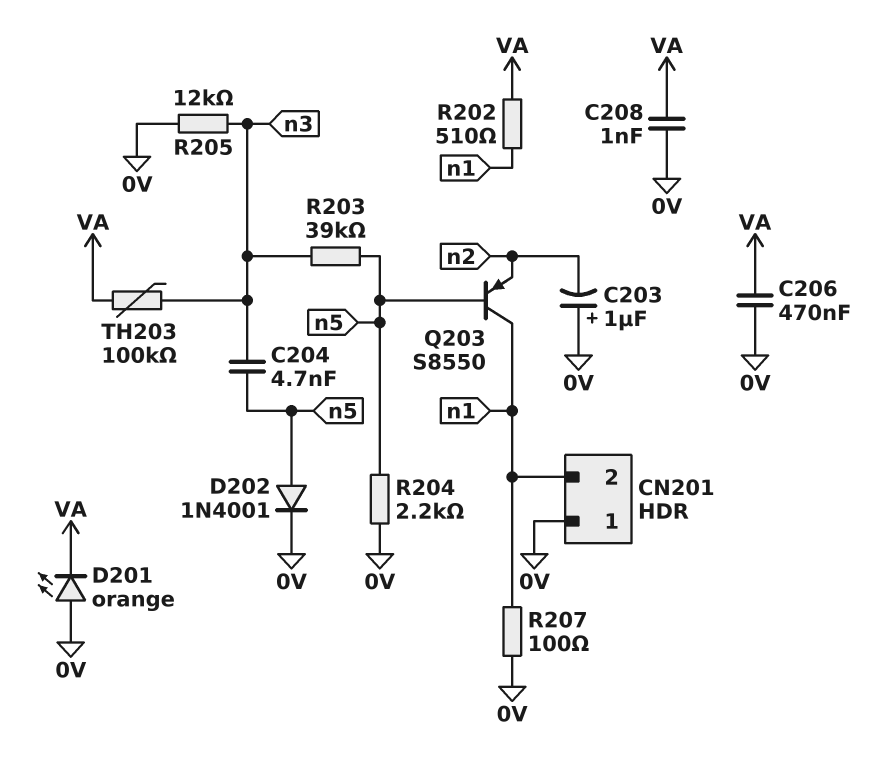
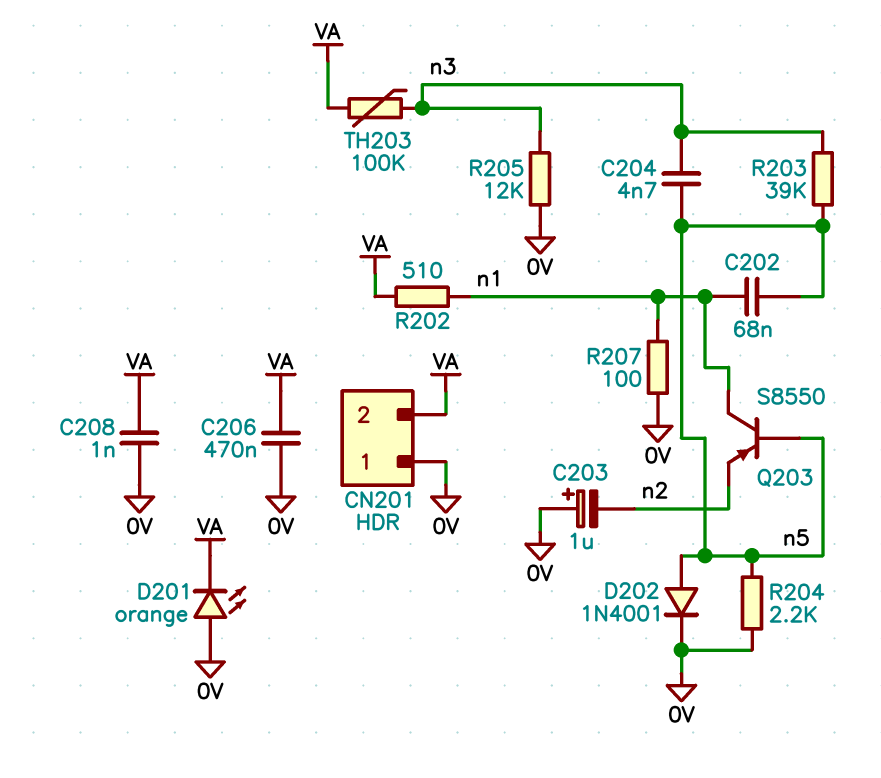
C202: none -> 68nF (n1, n5)
CN201 pin 2: n1 -> VA

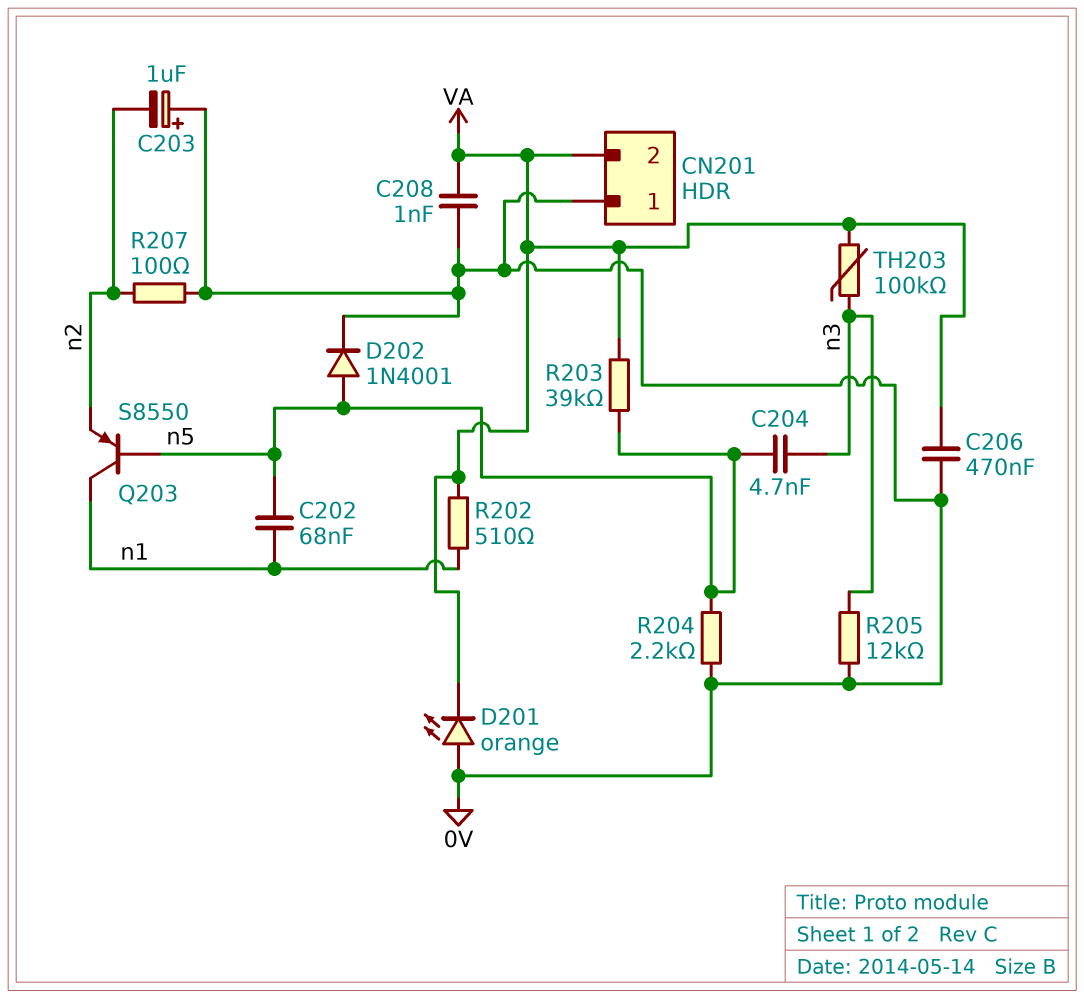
R203: 39k (n3, n5) -> 39k (VA, n5)
R207: 100 (0V, n1) -> 100 (0V, n2)

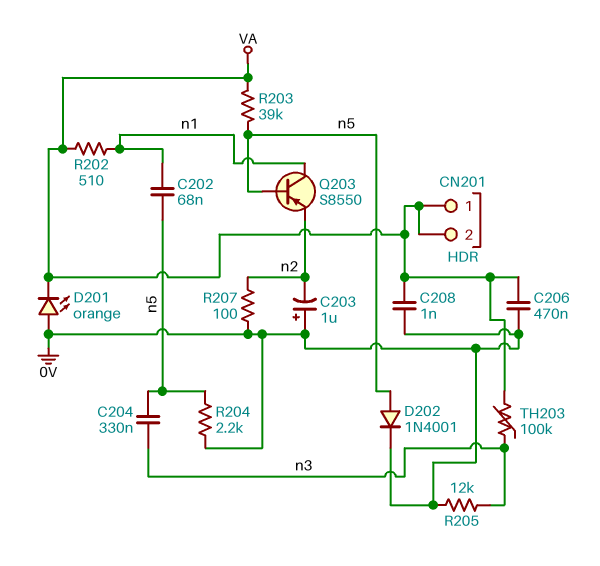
C204: 4.7nF (n3, n5) -> 330nF (n3, n5)
CN201 pin 1: 0V -> VA

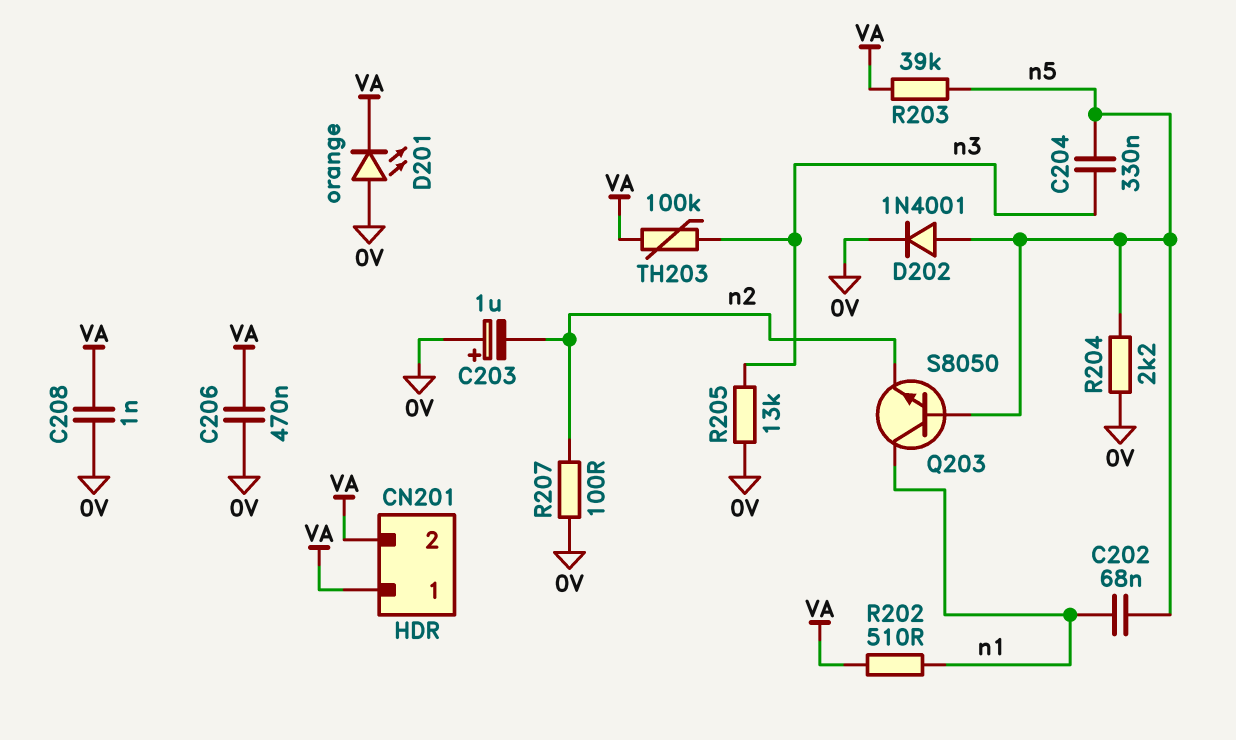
Q203: PNP S8550 (B n5, C n1, E n2) -> NPN S8050 (B n5, C n1, E n2)
R205: 12k (0V, n3) -> 13k (0V, n3)

